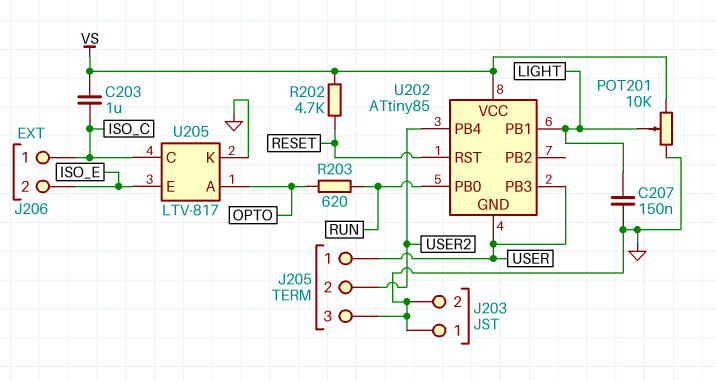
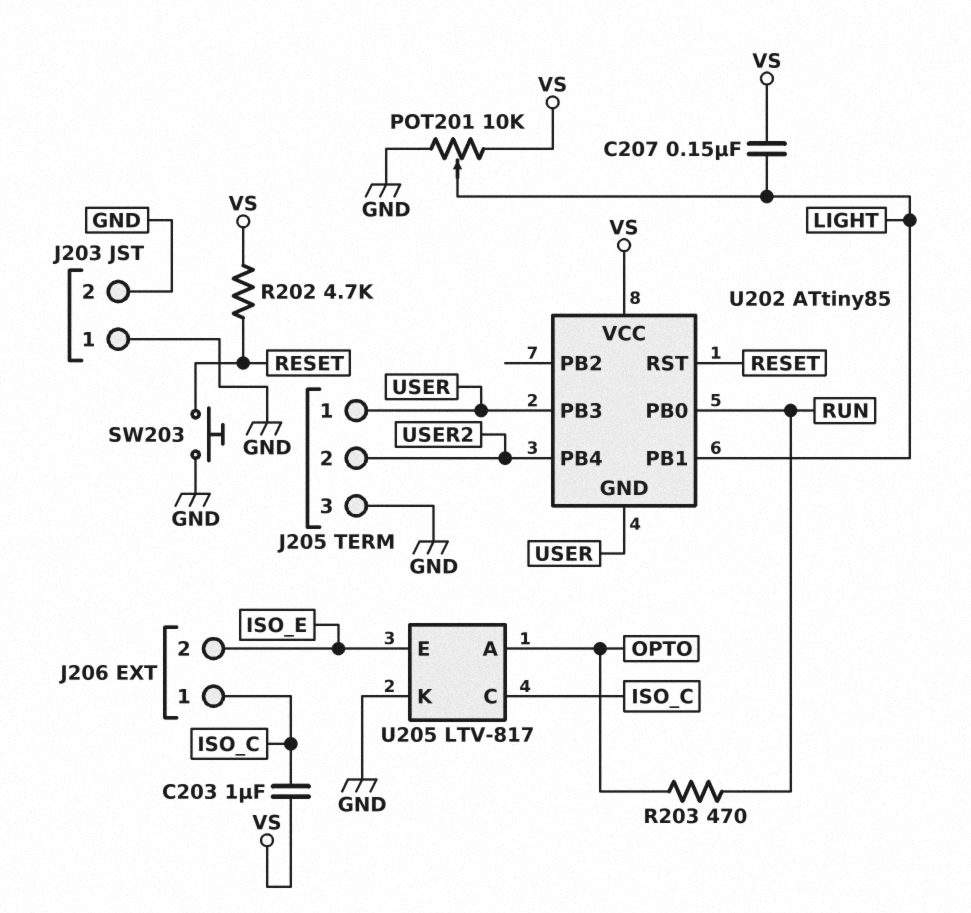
C207: 150nF (GND, LIGHT) -> 150nF (LIGHT, VS)
R203: 620 (OPTO, RUN) -> 470 (OPTO, RUN)
SW203: none -> button (GND, RESET)

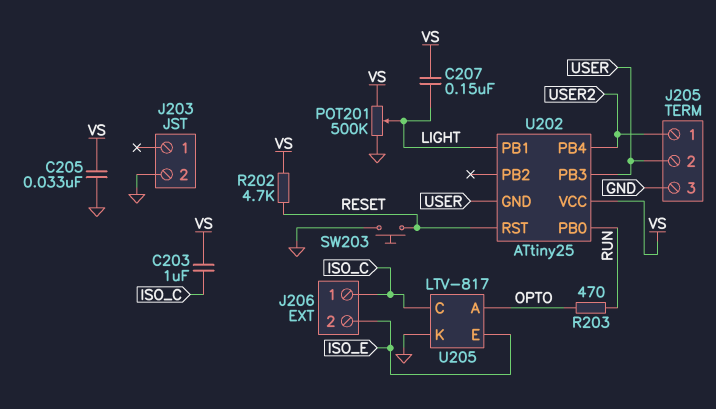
C205: none -> 33nF (GND, VS)
J203 pin 1: GND -> none
J205 pin 1: USER -> USER2
J205 pin 2: USER2 -> USER
POT201: 10k (GND, VS, wiper LIGHT) -> 500k (GND, VS, wiper LIGHT)
U202: ATtiny85 -> ATtiny25

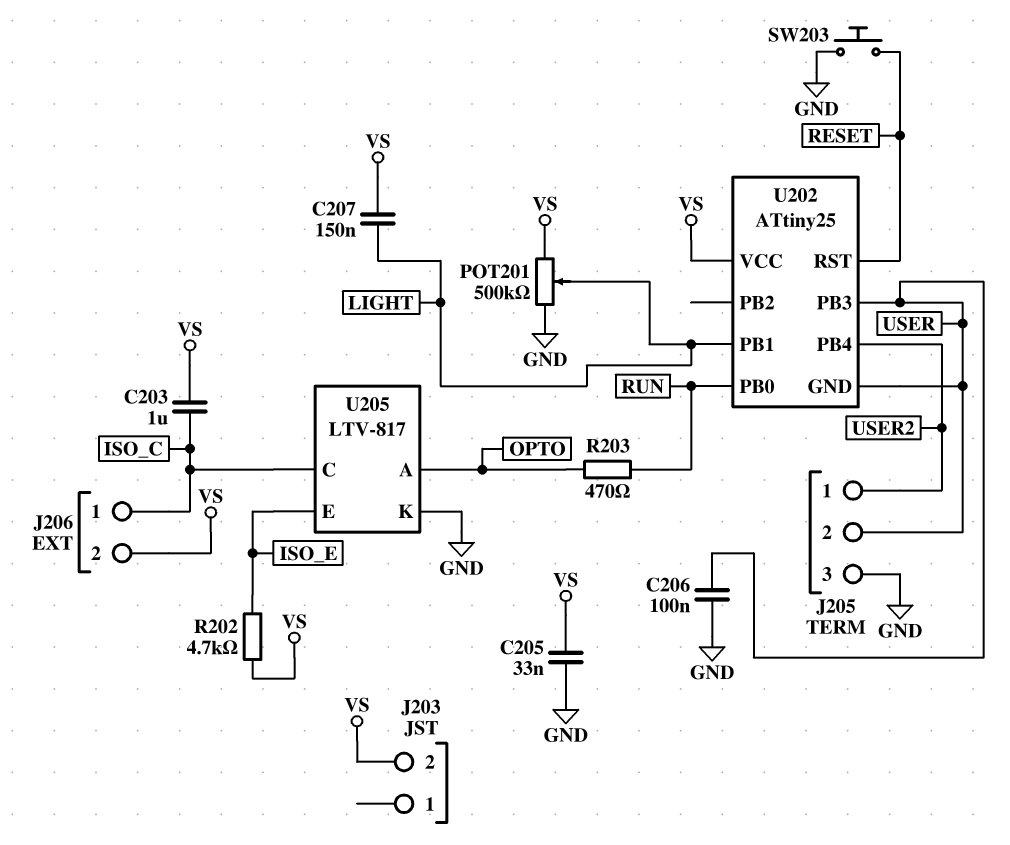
C206: none -> 100nF (GND, USER)
J203 pin 2: GND -> VS
J206 pin 2: ISO_E -> VS
R202: 4.7k (RESET, VS) -> 4.7k (ISO_E, VS)

